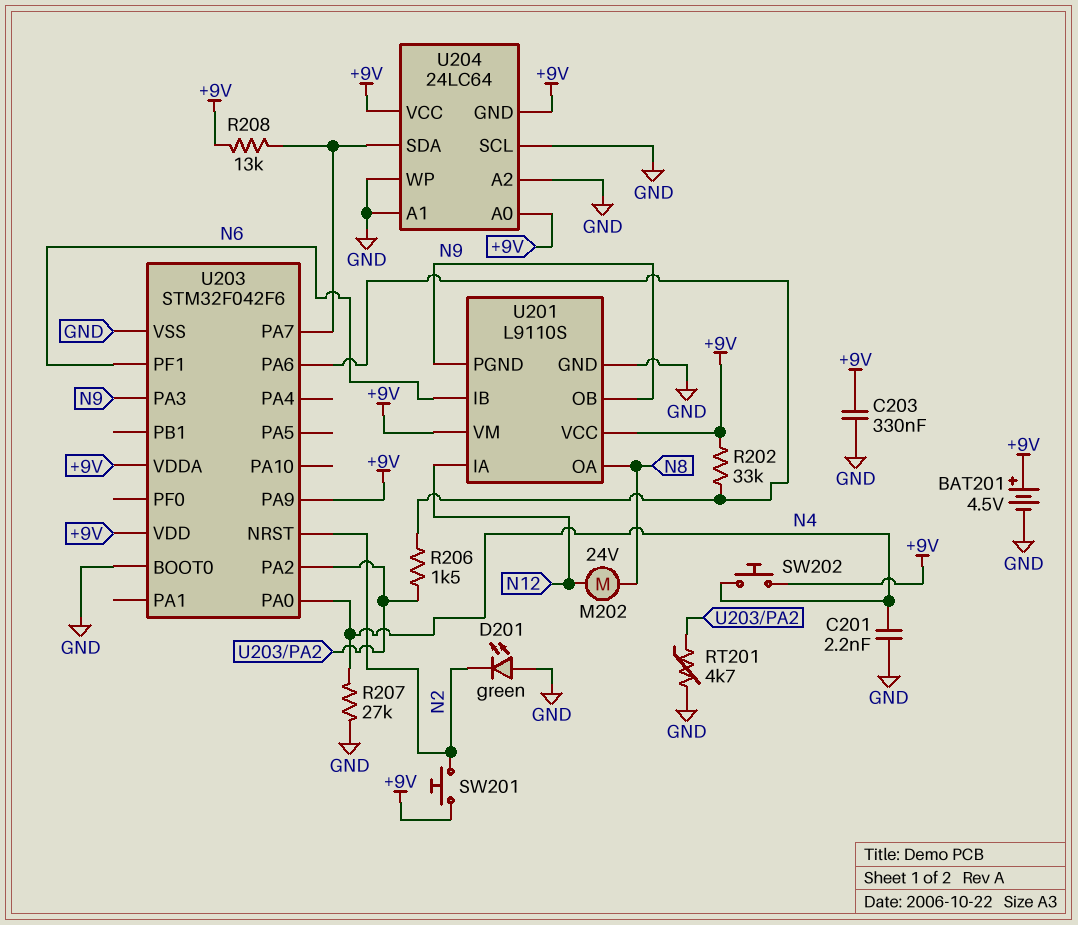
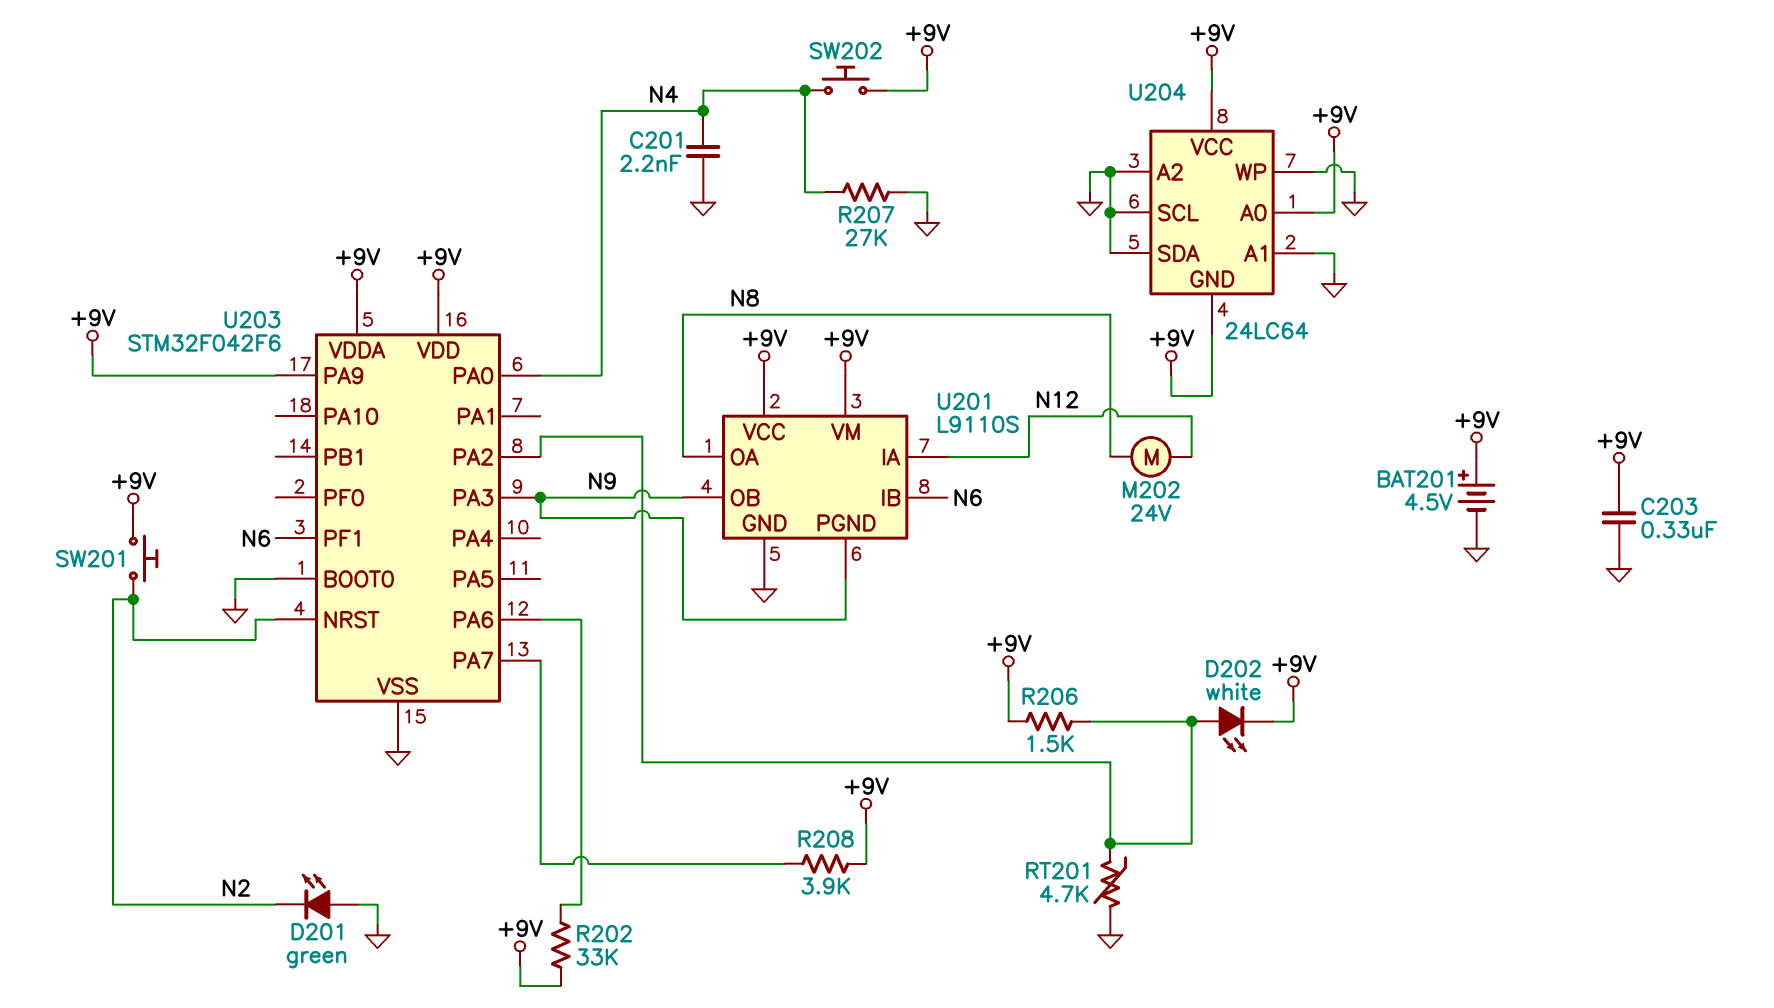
D202: none -> LED white (A U203/PA2, K +9V)
R206: 1.5k (U203/PA2, U203/PA6) -> 1.5k (+9V, U203/PA2)
R208: 13k (+9V, U203/PA7) -> 3.9k (+9V, U203/PA7)
U204 pin SDA: U203/PA7 -> GND

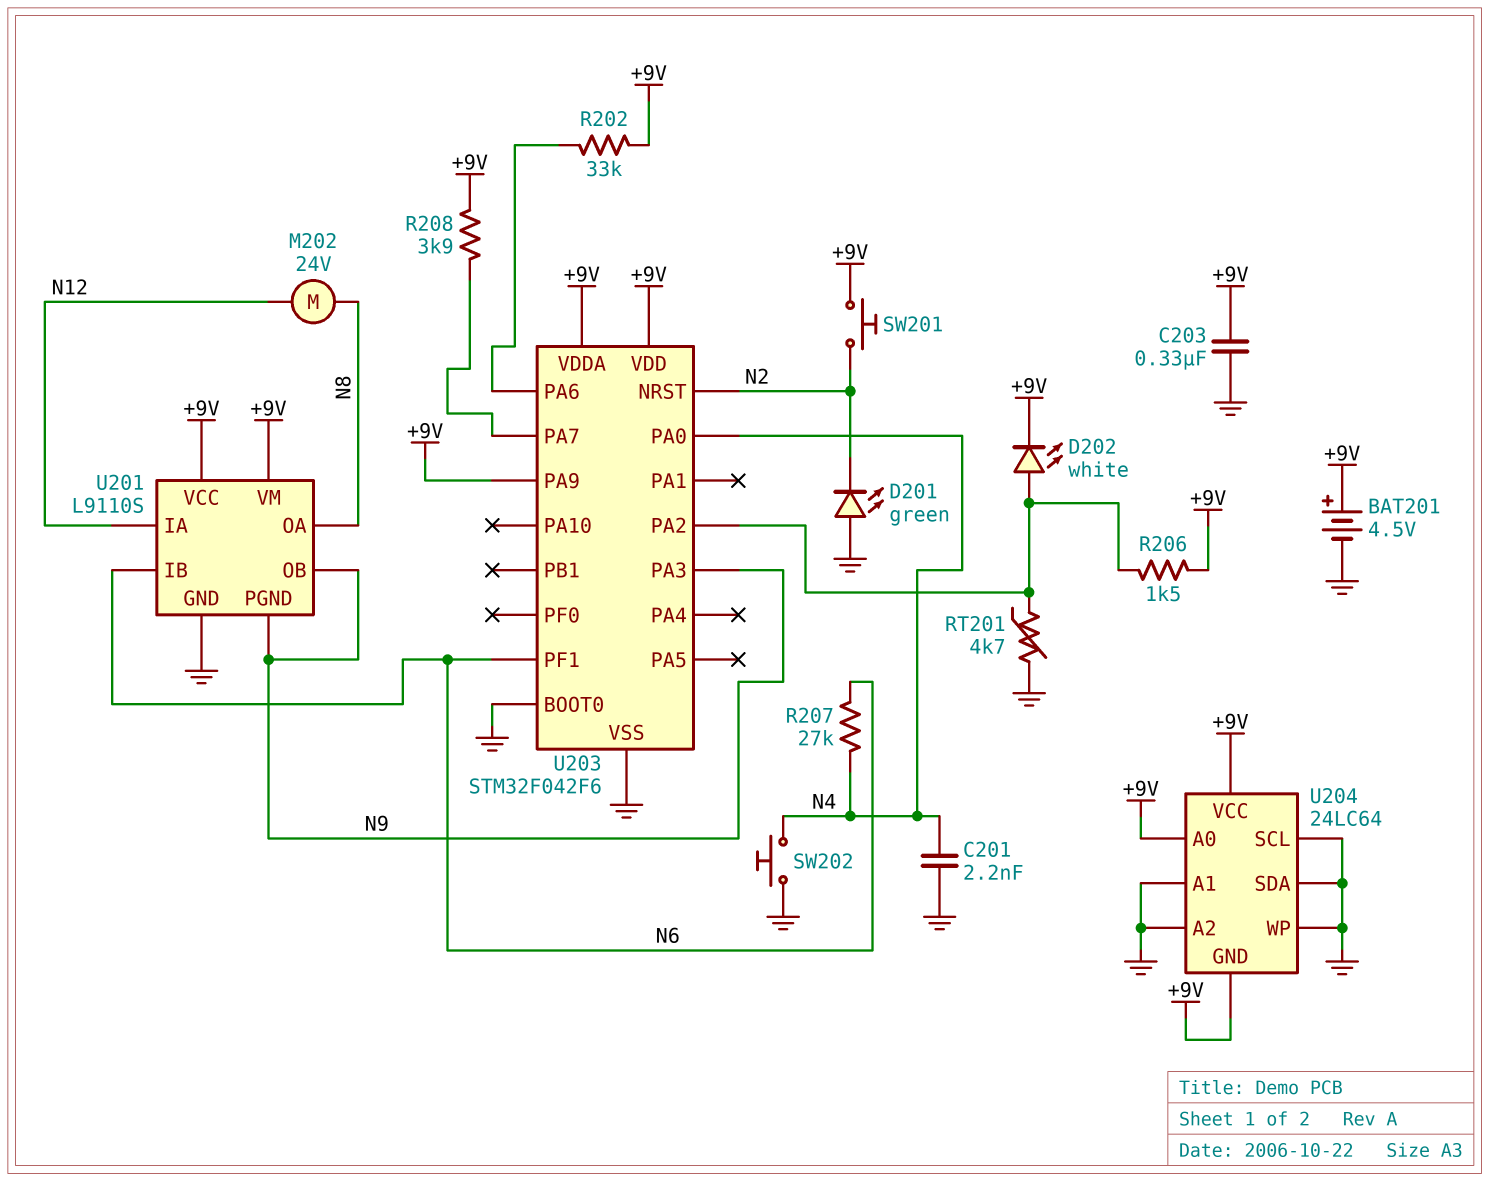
R207: 27k (GND, N4) -> 27k (N4, N6)
SW202: button (+9V, N4) -> button (GND, N4)

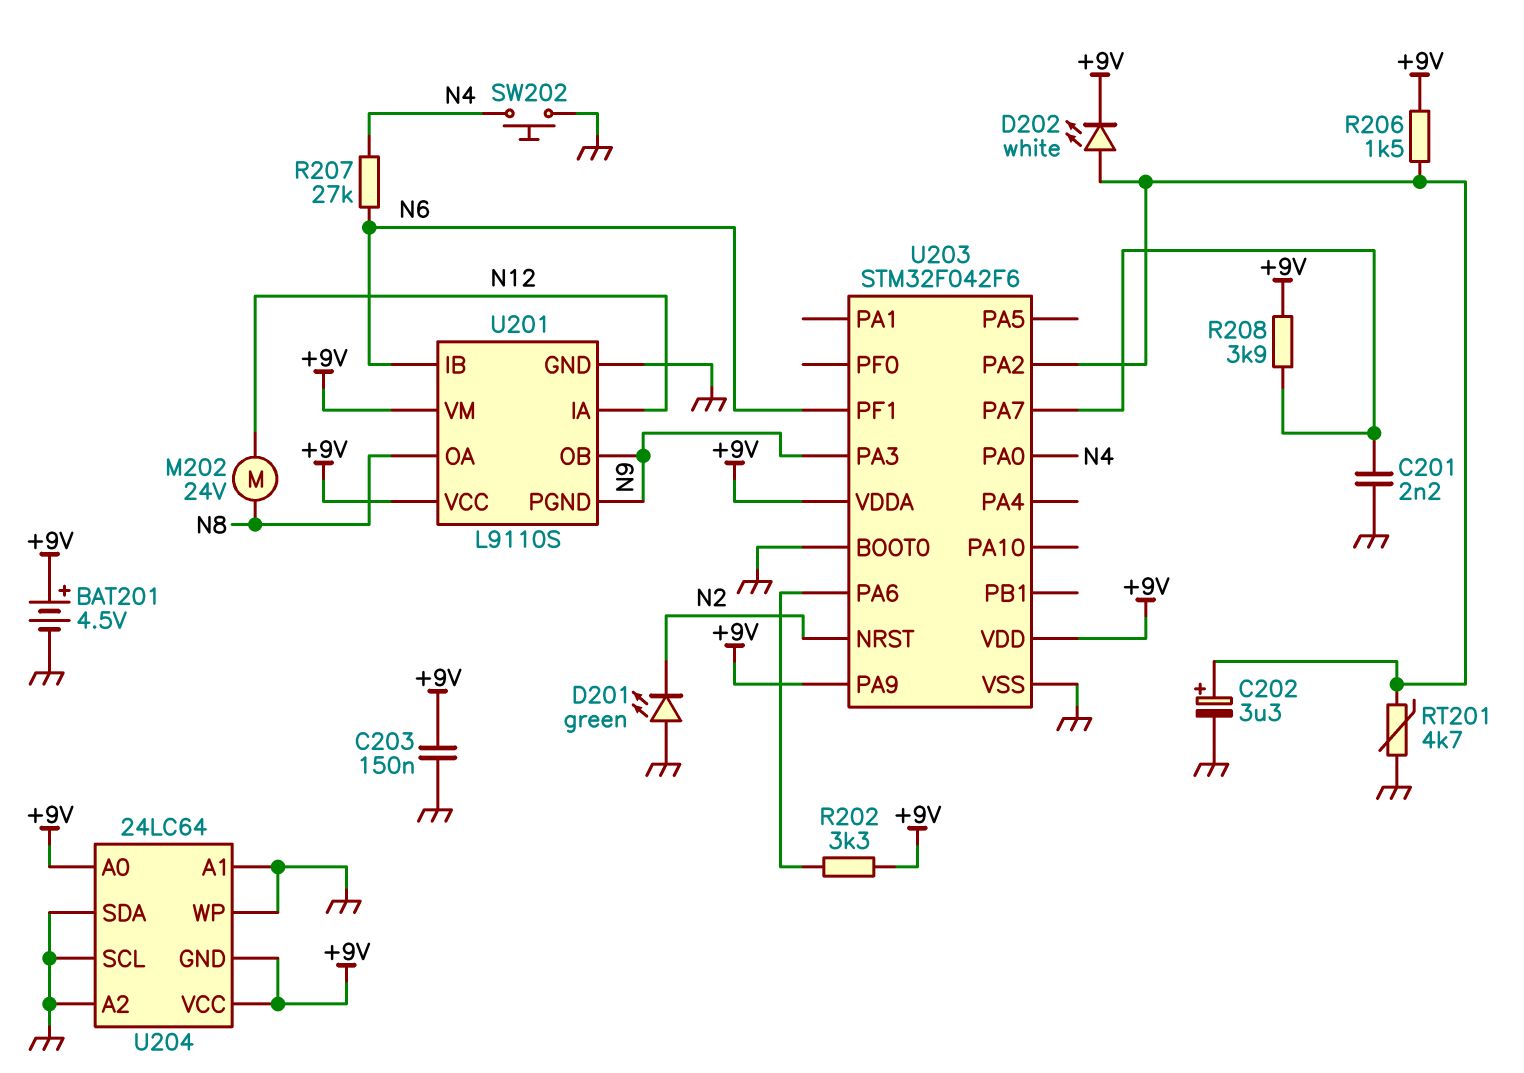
C201: 2.2nF (GND, N4) -> 2.2nF (GND, U203/PA7)
C202: none -> 3.3uF (plus U203/PA2, minus GND)
C203: 330nF (+9V, GND) -> 150nF (+9V, GND)
R202: 33k (+9V, U203/PA6) -> 3.3k (+9V, U203/PA6)
SW201: button (+9V, N2) -> none

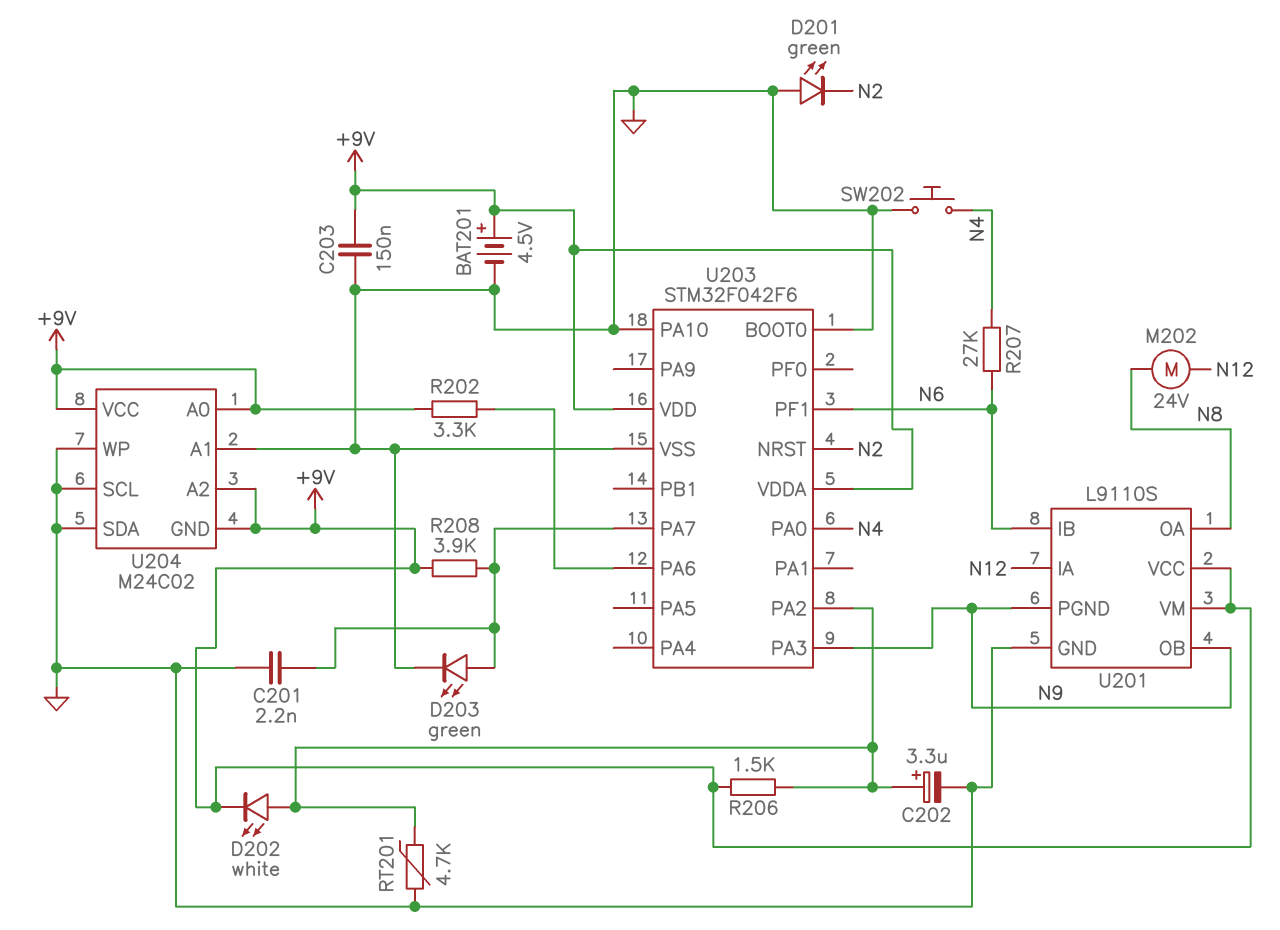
D203: none -> LED green (A U203/PA7, K GND)
U203 pin PA9: +9V -> none
U203 pin PA10: none -> GND
U204: 24LC64 -> M24C02
U204 pin A2: GND -> +9V

